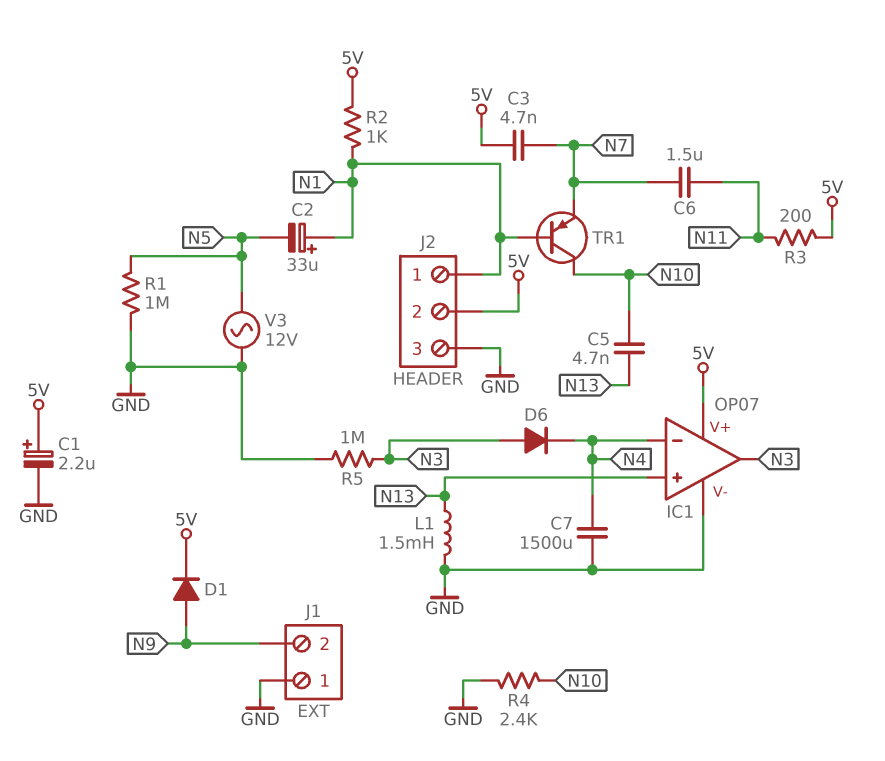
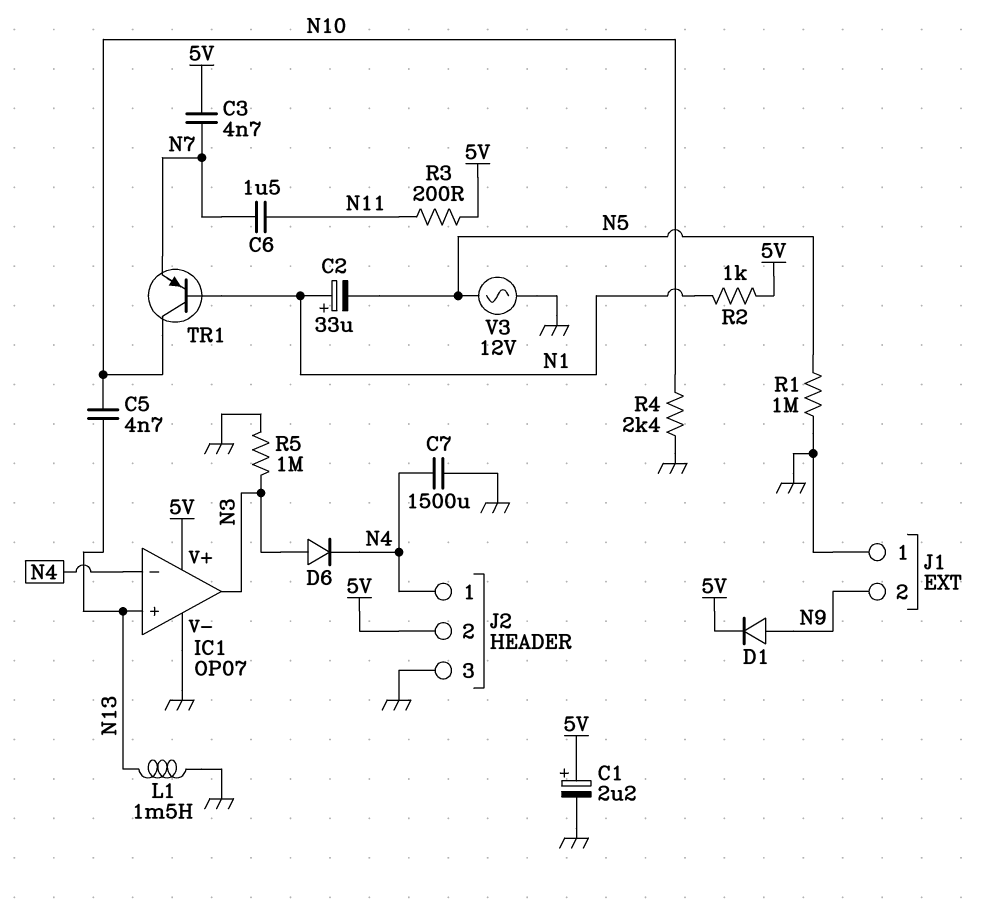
J2 pin 1: N1 -> N4

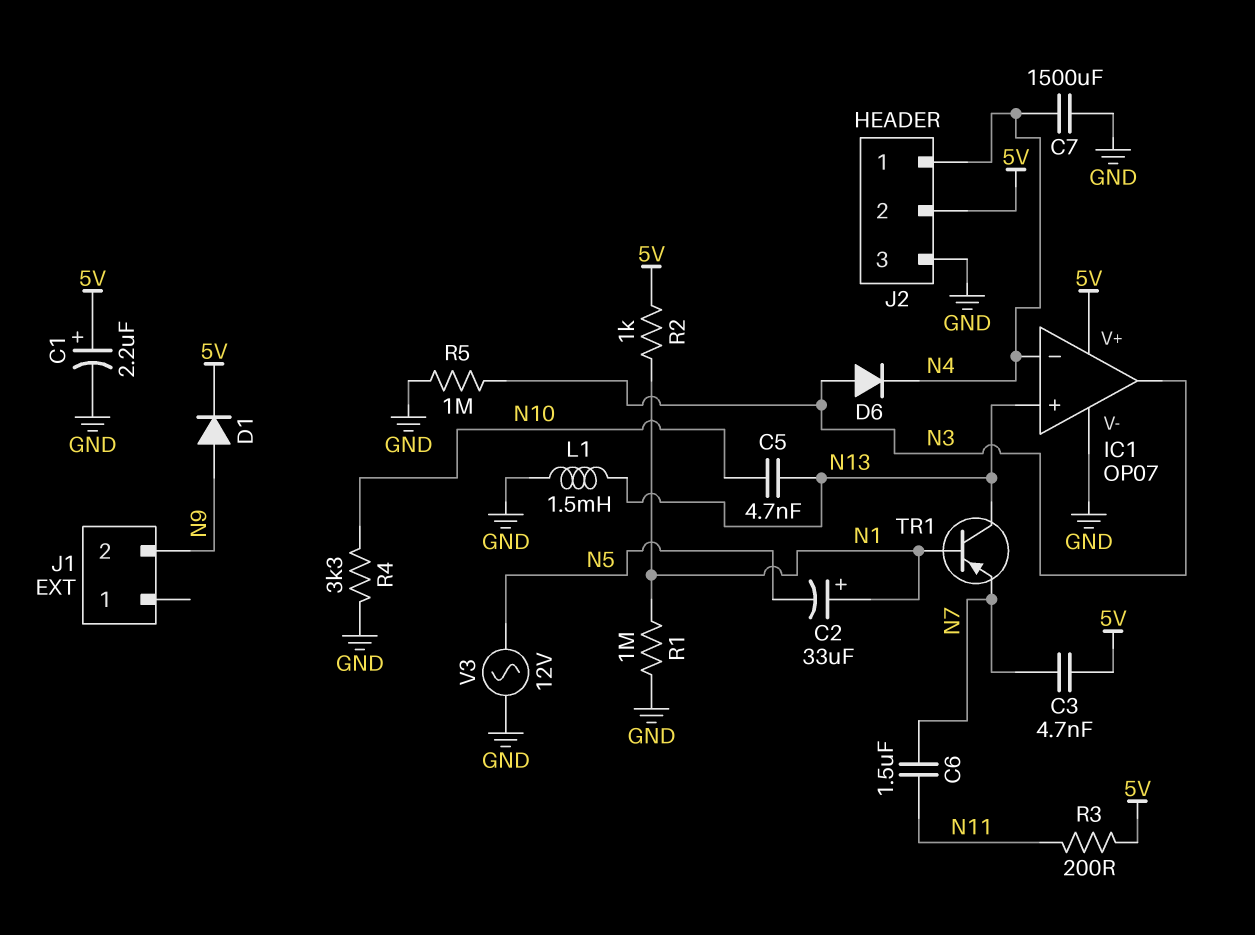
J1 pin 1: GND -> none
R1: 1M (GND, N5) -> 1M (GND, N1)
R4: 2.4k (GND, N10) -> 3.3k (GND, N10)
TR1: PNP (B N1, C N10, E N7) -> PNP (B N1, C N13, E N7)

